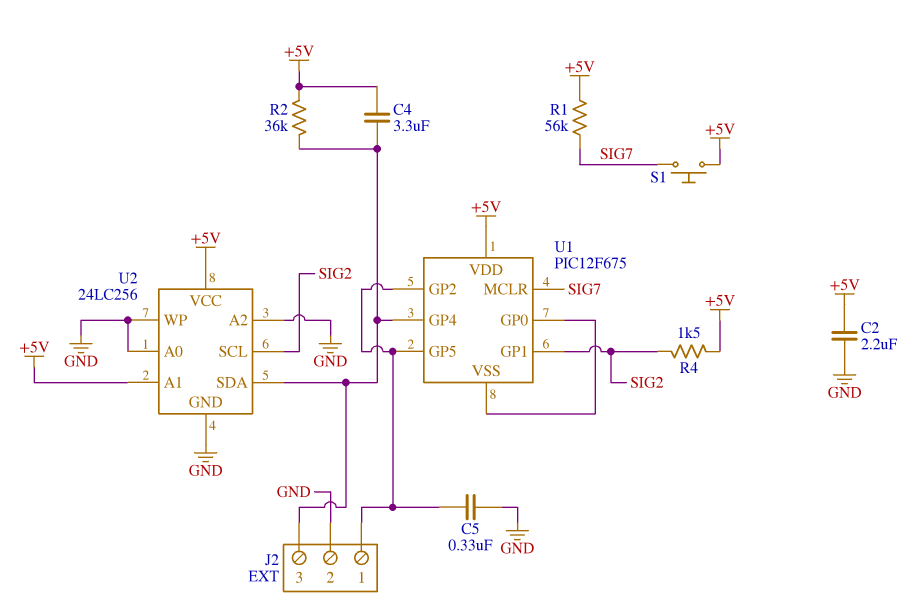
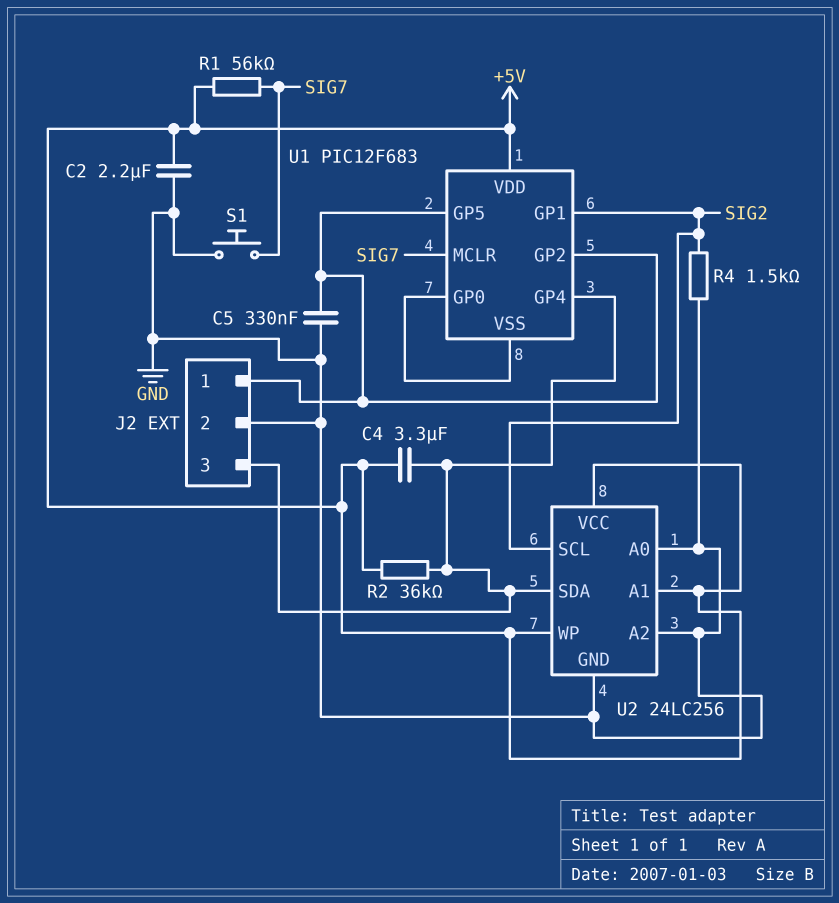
R4: 1.5k (+5V, SIG2) -> 1.5k (GND, SIG2)
S1: button (+5V, SIG7) -> button (GND, SIG7)
U1: PIC12F675 -> PIC12F683
U2 pin WP: GND -> +5V

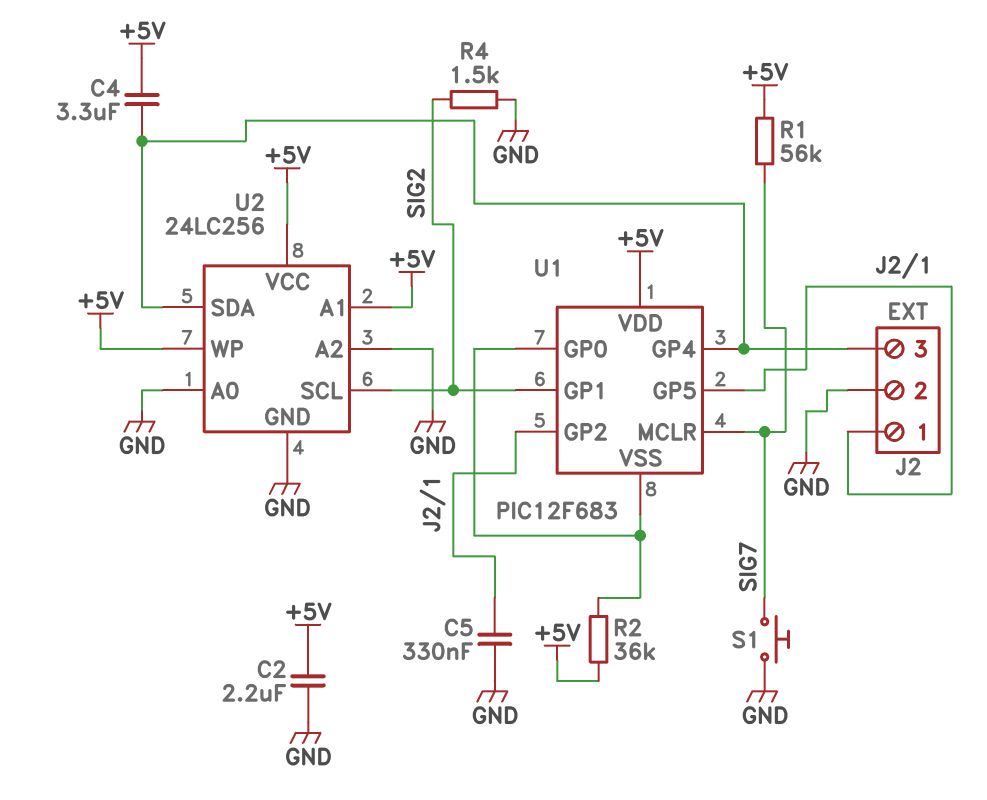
R2: 36k (+5V, J2/3) -> 36k (+5V, U1/GP0)

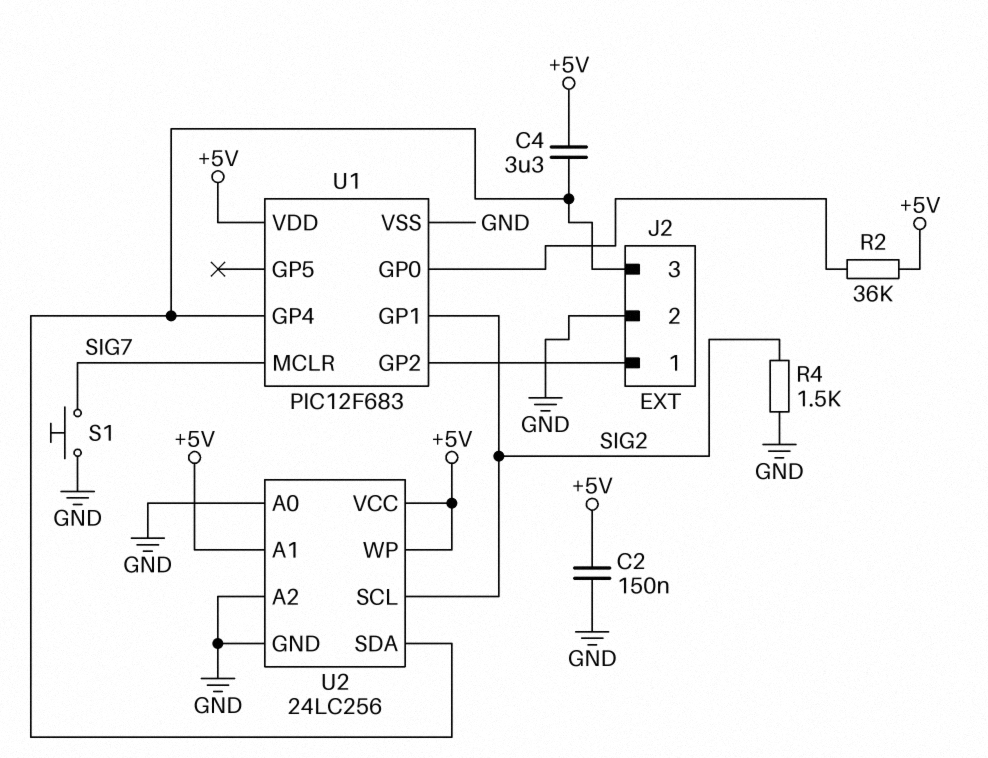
C2: 2.2uF (+5V, GND) -> 150nF (+5V, GND)
C5: 330nF (GND, J2/1) -> none
R1: 56k (+5V, SIG7) -> none
U1 pin GP5: J2/1 -> none
U1 pin VSS: U1/GP0 -> GND

